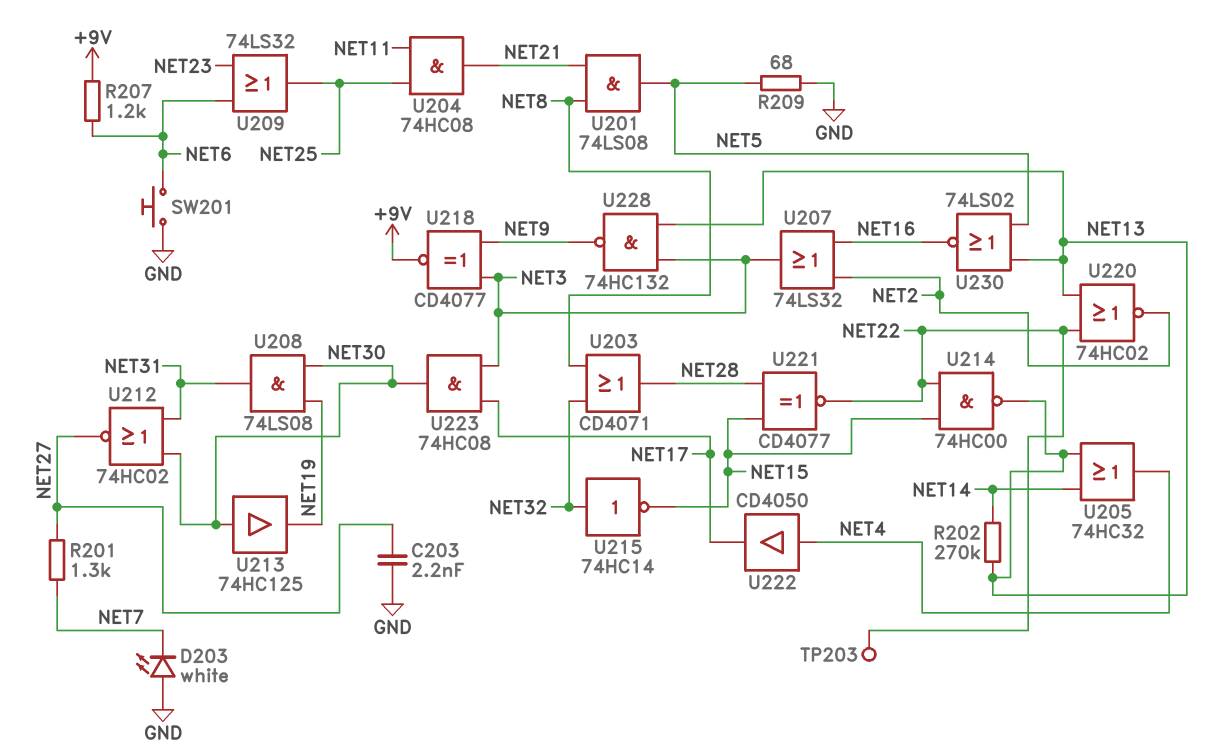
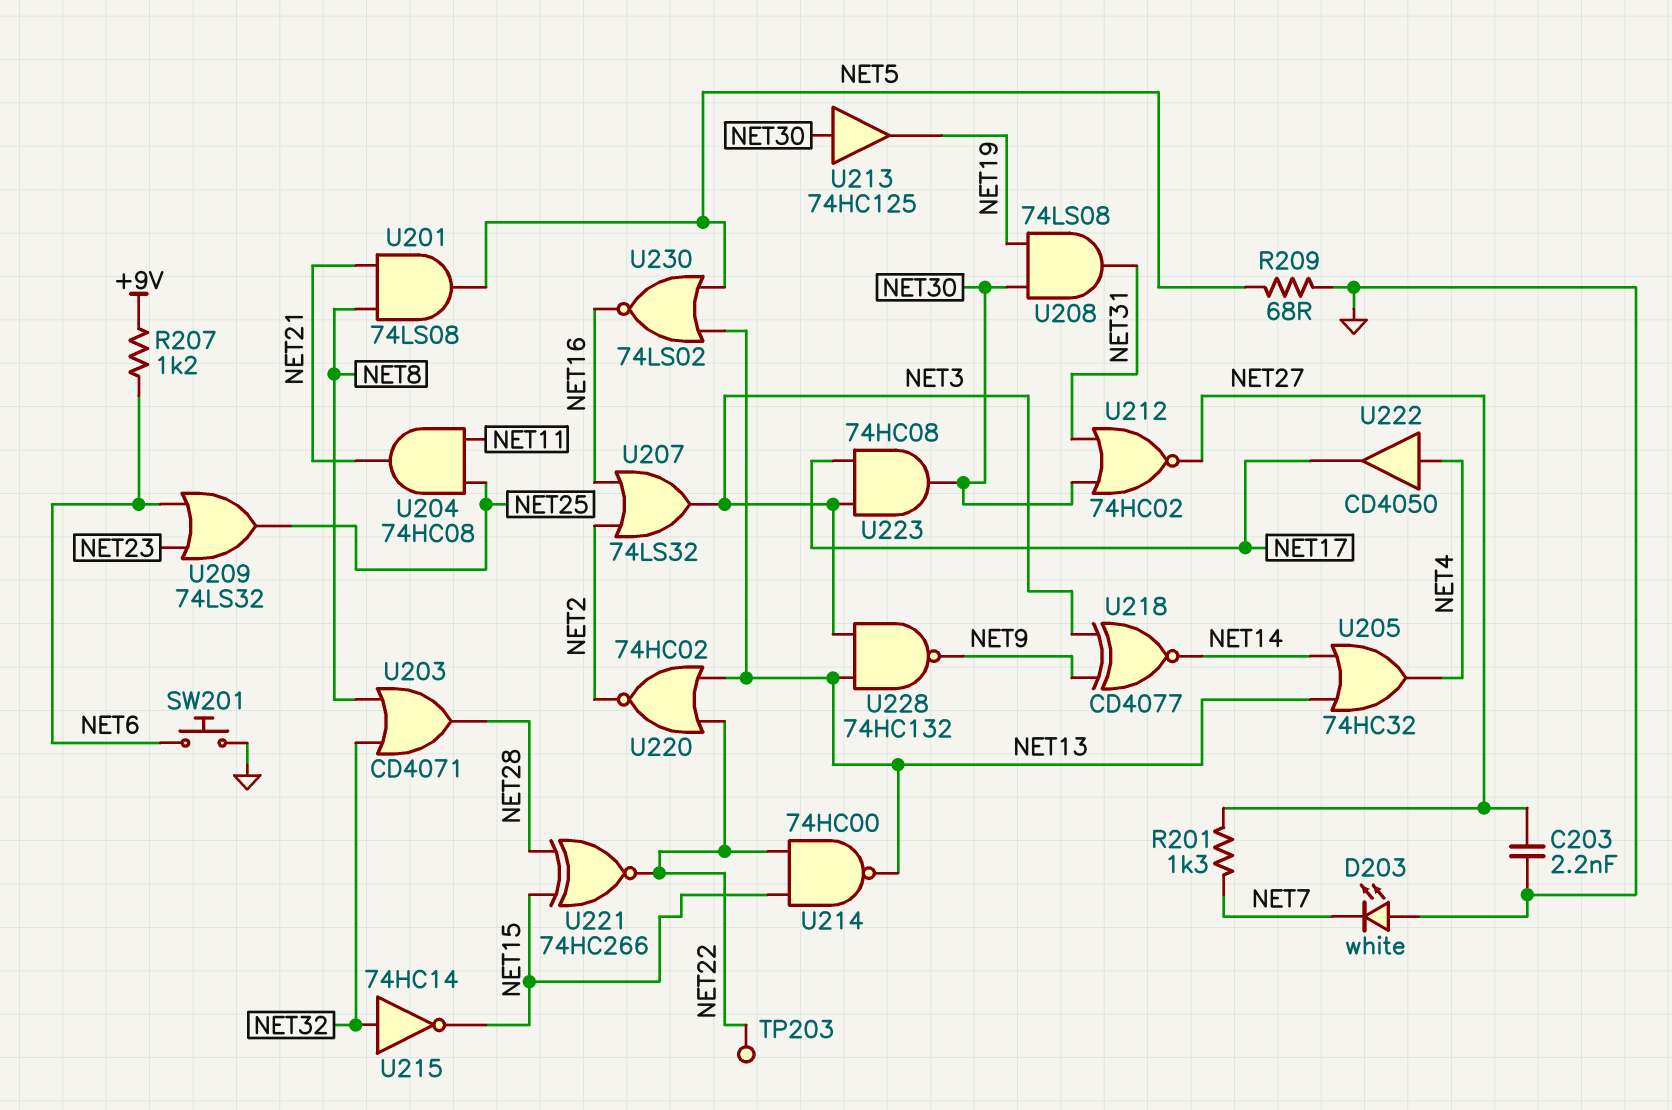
R202: 270k (NET13, NET14) -> none
U218: XNOR CD4077 (in NET3, in NET9, out +9V) -> XNOR CD4077 (in NET3, in NET9, out NET14)
U221: XNOR CD4077 (in NET15, in NET28, out NET22) -> XNOR 74HC266 (in NET15, in NET28, out NET22)

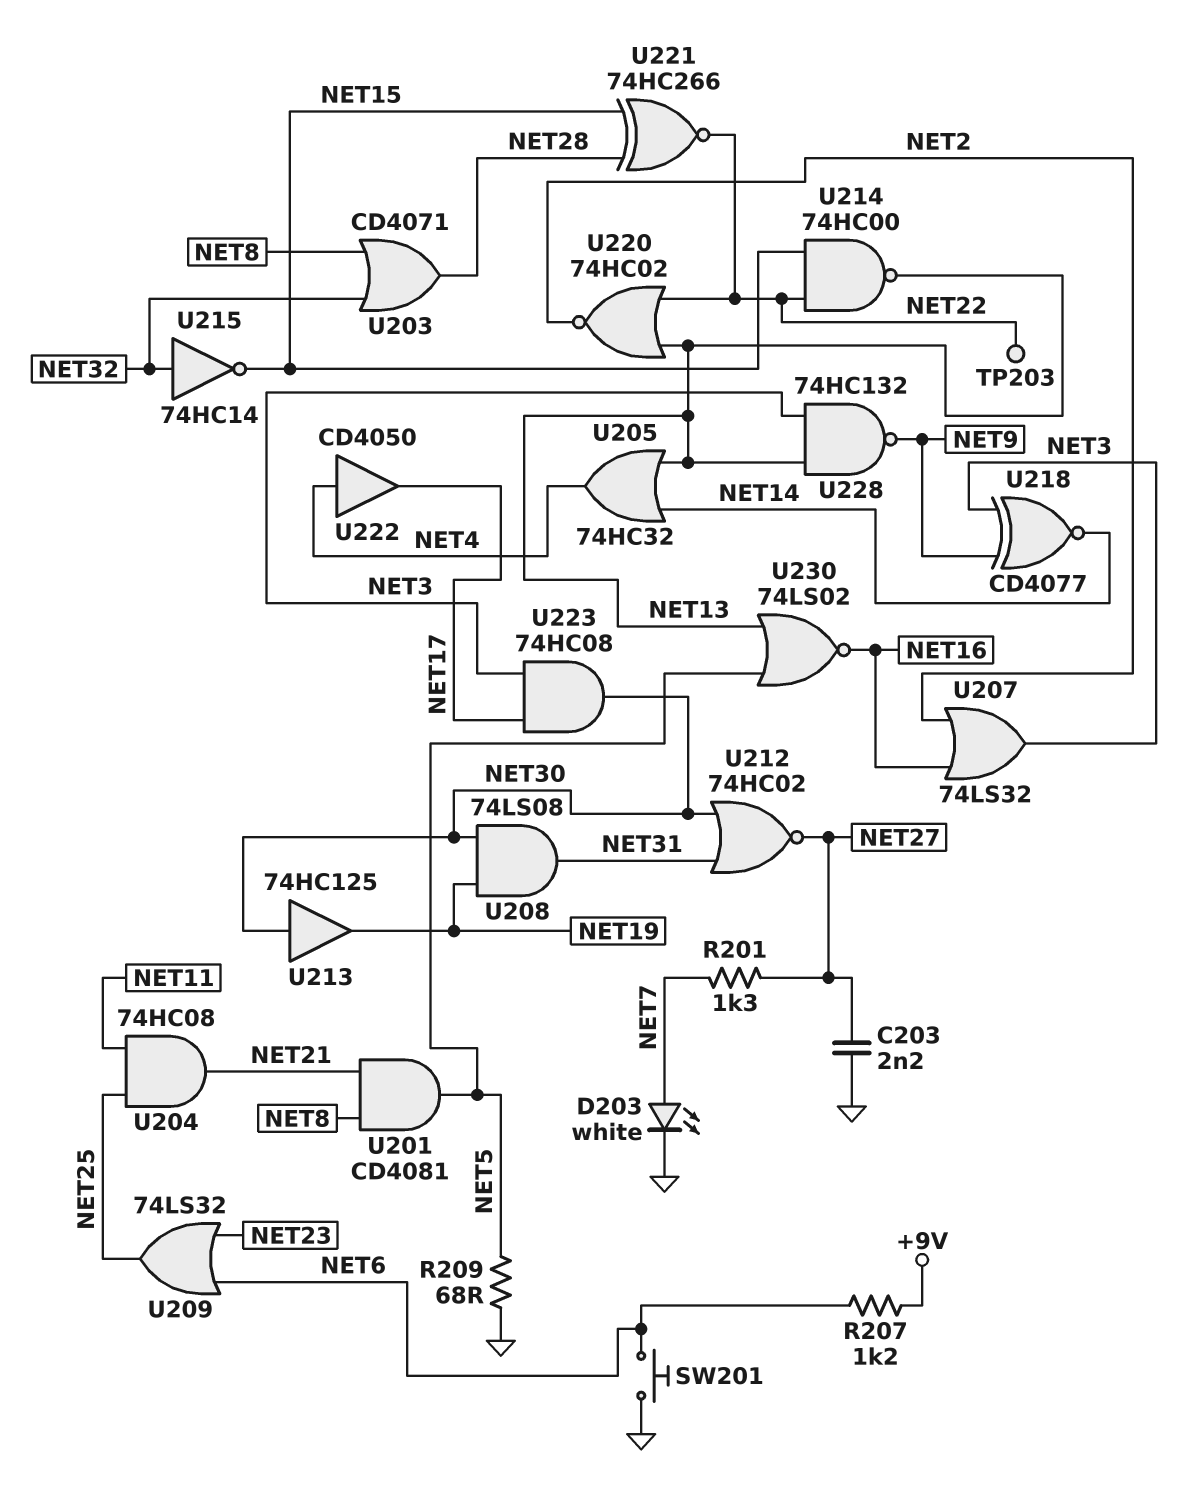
D203: LED white (A GND, K NET7) -> LED white (A NET7, K GND)
U201: AND 74LS08 (in NET8, in NET21, out NET5) -> AND CD4081 (in NET8, in NET21, out NET5)

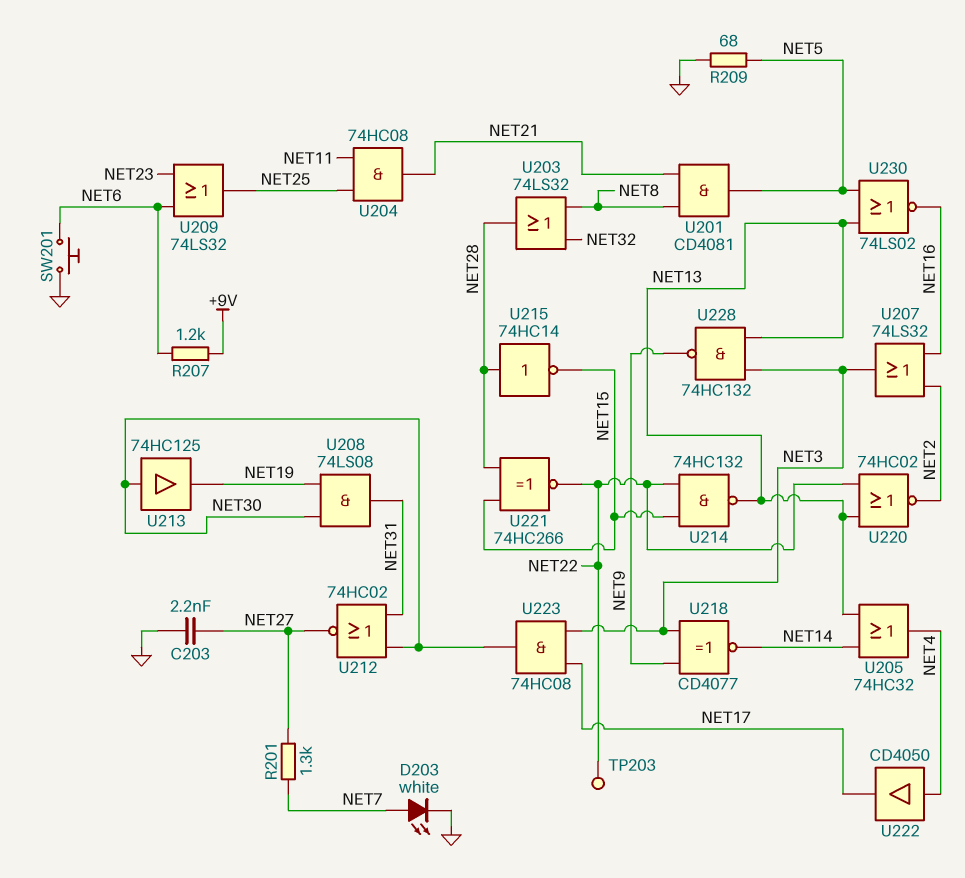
U203: OR CD4071 (in NET8, in NET32, out NET28) -> OR 74LS32 (in NET8, in NET32, out NET28)
U214: NAND 74HC00 (in NET15, in NET22, out NET13) -> NAND 74HC132 (in NET15, in NET22, out NET13)
U215: NOT 74HC14 (in NET32, out NET15) -> NOT 74HC14 (in NET28, out NET15)

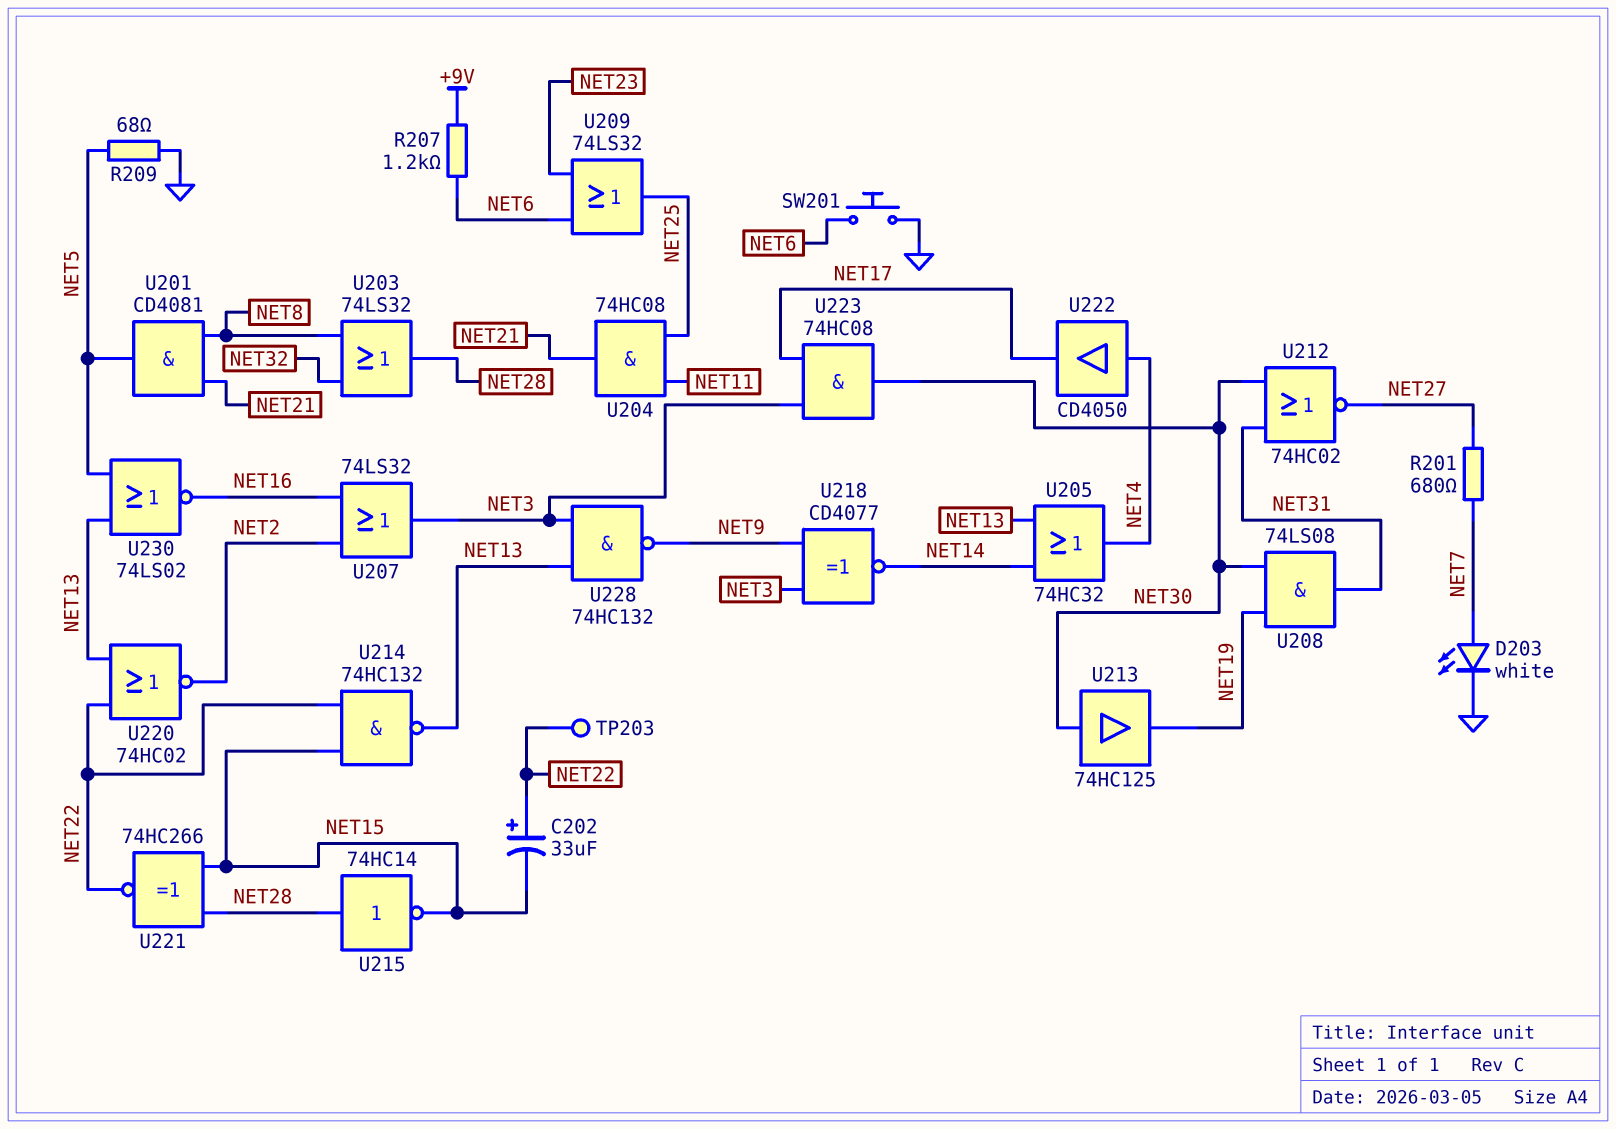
C202: none -> 33uF (plus NET22, minus NET15)
C203: 2.2nF (GND, NET27) -> none
R201: 1.3k (NET7, NET27) -> 680 (NET7, NET27)

